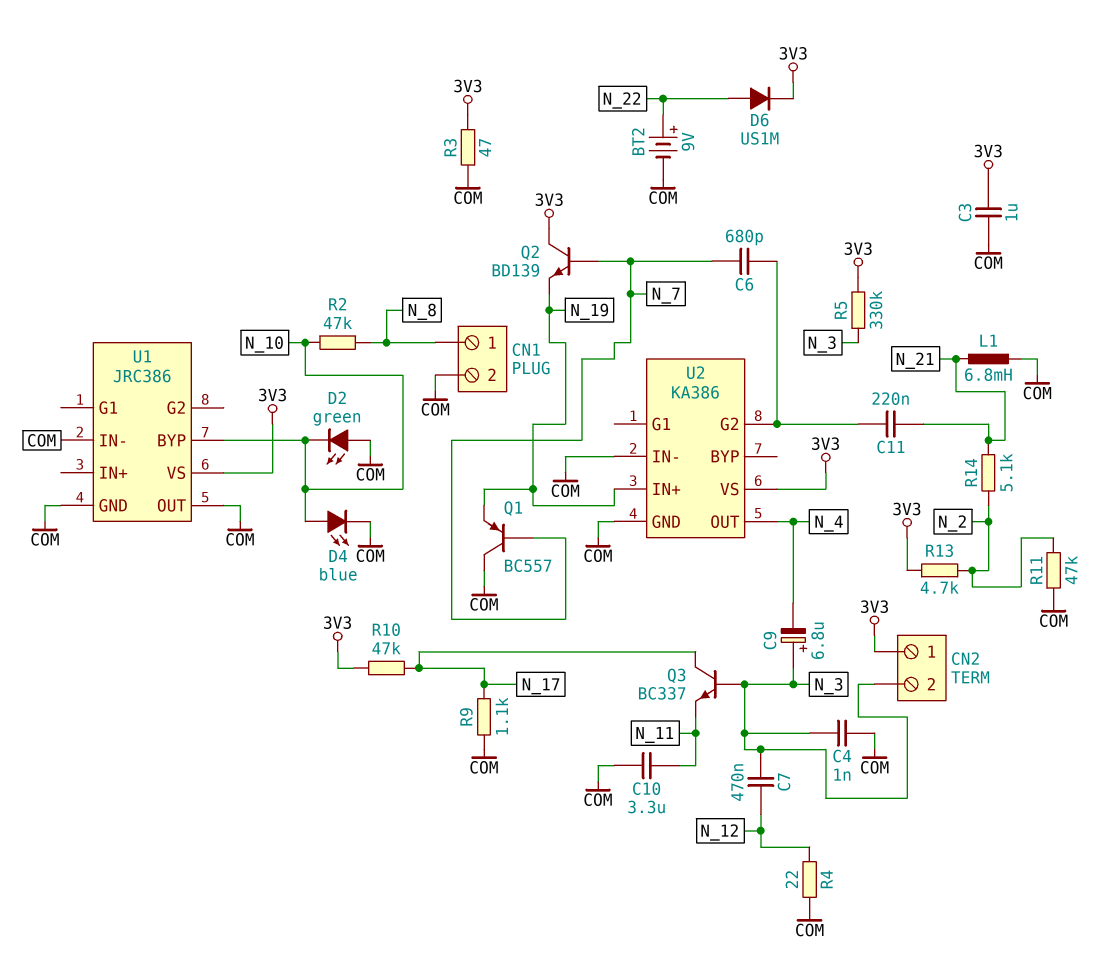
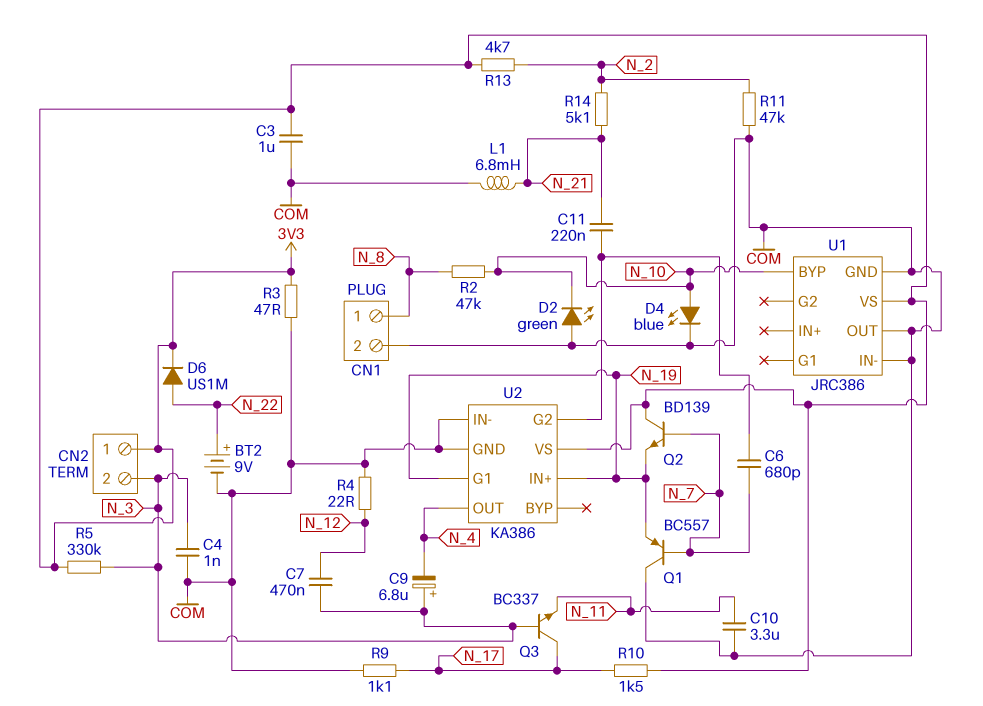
R10: 47k (3V3, N_17) -> 1.5k (3V3, N_17)
U2 pin G1: none -> N_19

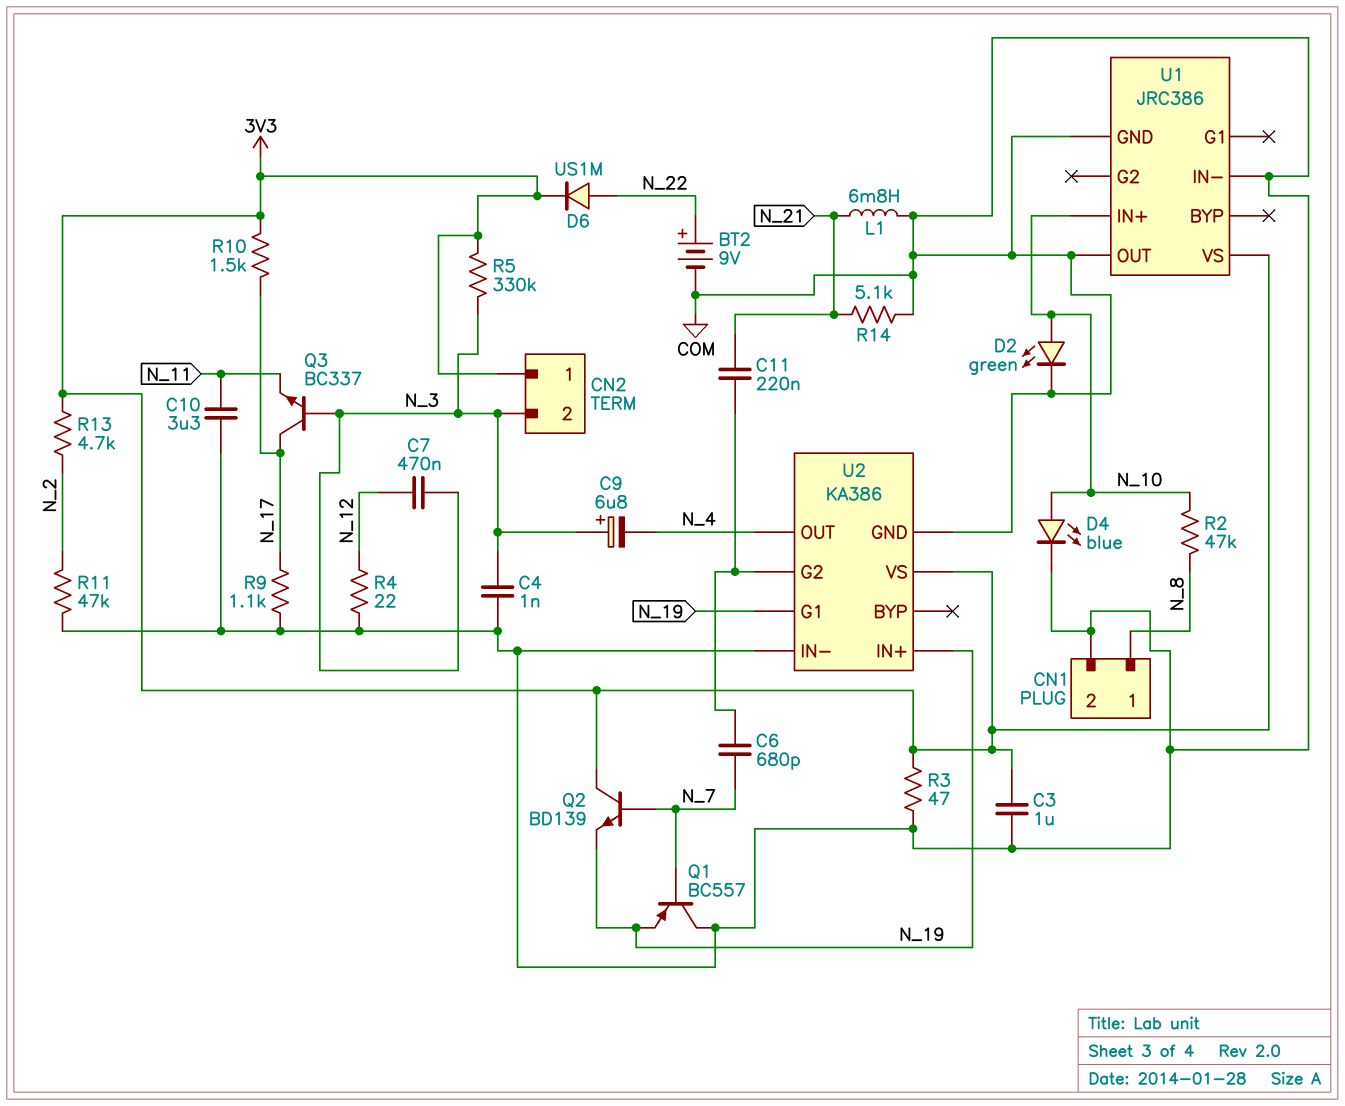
D2: LED green (A COM, K N_10) -> LED green (A N_10, K COM)
R14: 5.1k (N_2, N_21) -> 5.1k (COM, N_21)
U1 pin BYP: N_10 -> none
U1 pin IN+: none -> N_10

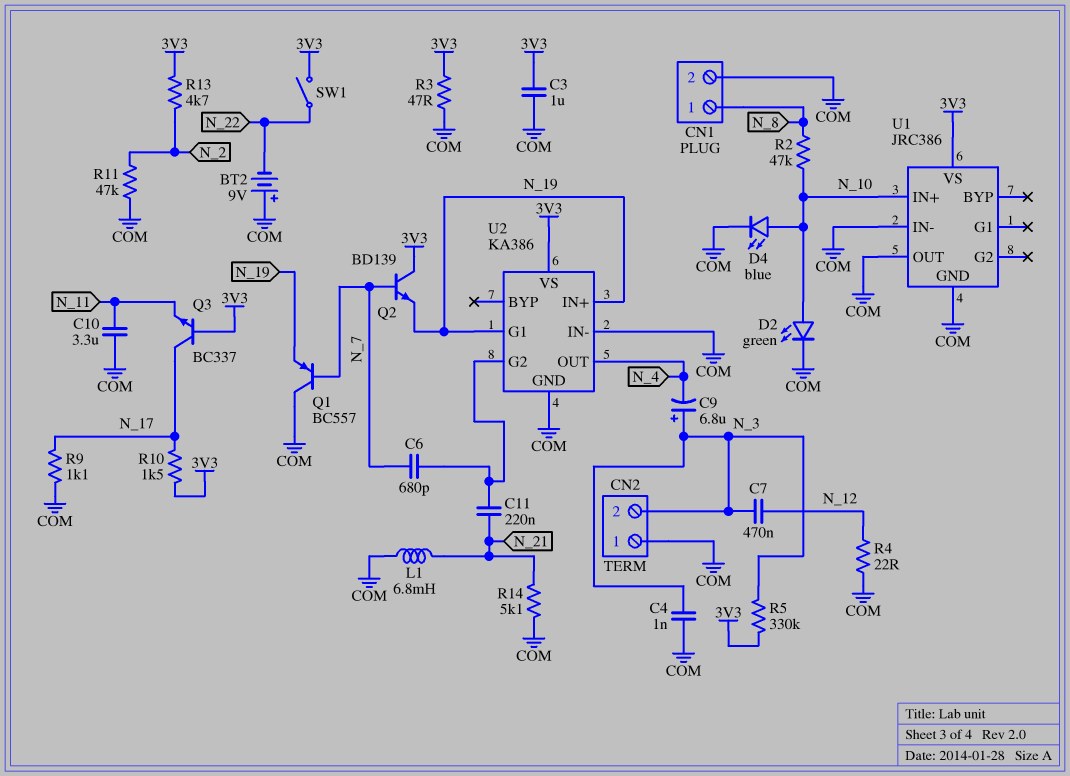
BT2: 9V (plus N_22, minus COM) -> 9V (plus COM, minus N_22)
CN2 pin 1: 3V3 -> COM
D6: diode US1M (A N_22, K 3V3) -> none
Q3: NPN BC337 (B N_3, C N_17, E N_11) -> NPN BC337 (B 3V3, C N_17, E N_11)
SW1: none -> switch (3V3, N_22)

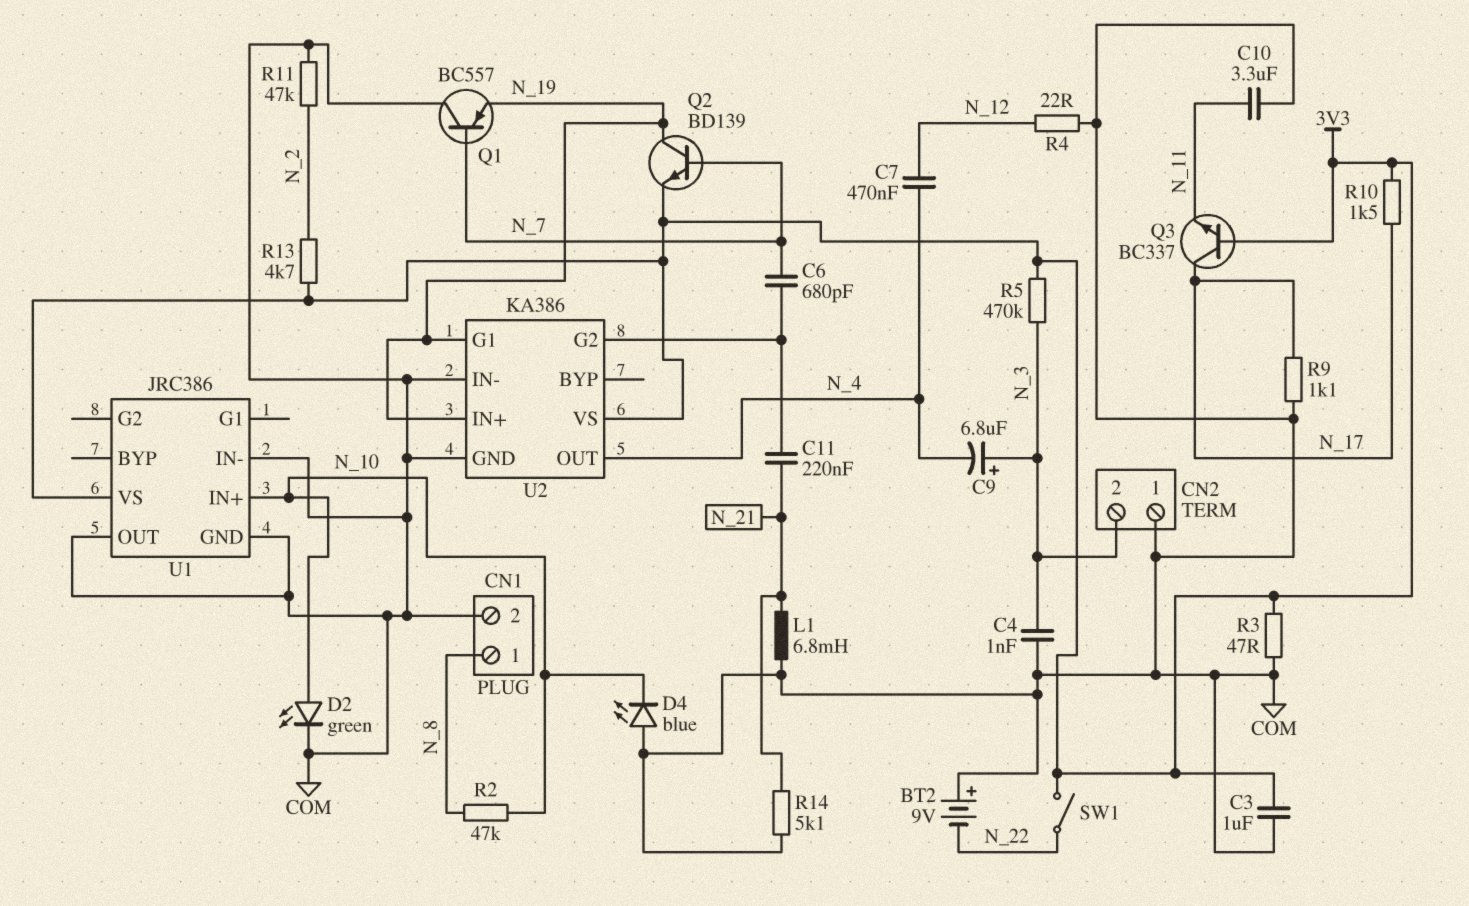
C7: 470nF (N_3, N_12) -> 470nF (N_4, N_12)
D4: LED blue (A N_10, K COM) -> LED blue (A COM, K N_10)
Q2: NPN BD139 (B N_7, C 3V3, E N_19) -> NPN BD139 (B N_7, C N_19, E 3V3)
R5: 330k (3V3, N_3) -> 470k (3V3, N_3)

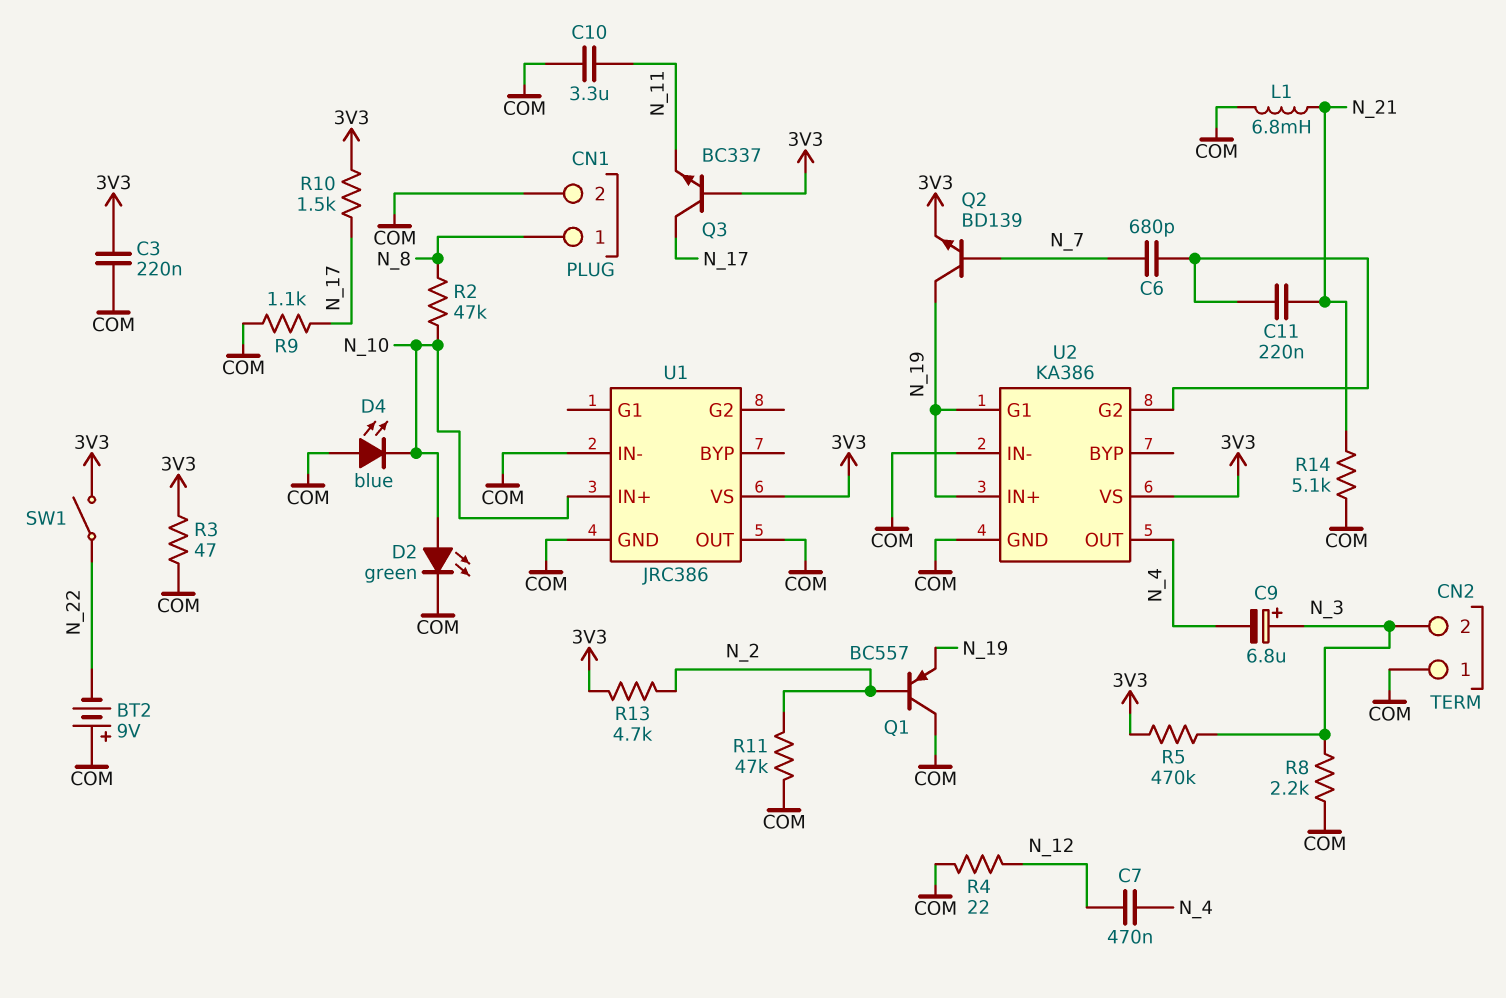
C3: 1uF (3V3, COM) -> 220nF (3V3, COM)
C4: 1nF (COM, N_3) -> none
Q1: PNP BC557 (B N_7, C COM, E N_19) -> PNP BC557 (B N_2, C COM, E N_19)
R8: none -> 2.2k (COM, N_3)

